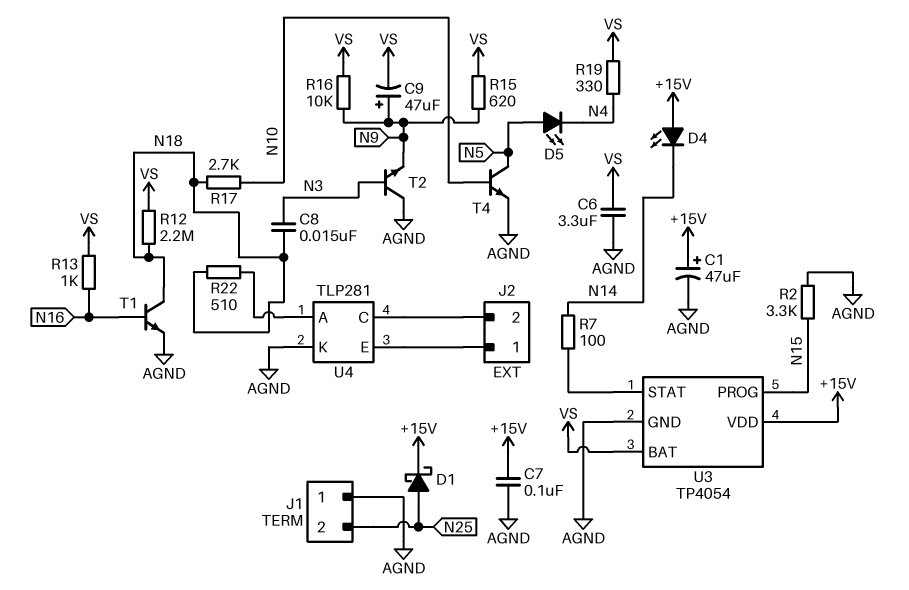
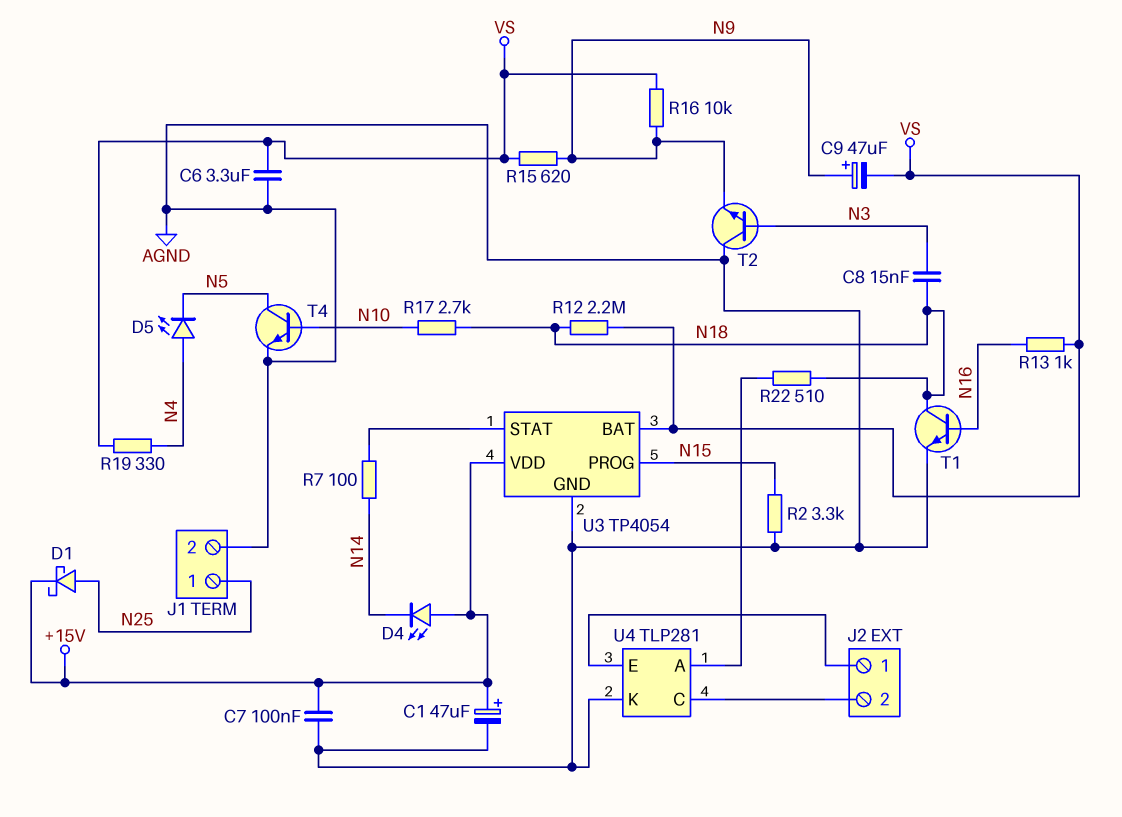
D5: LED (A N5, K N4) -> LED (A N4, K N5)
J1 pin 1: AGND -> N25
J1 pin 2: N25 -> AGND

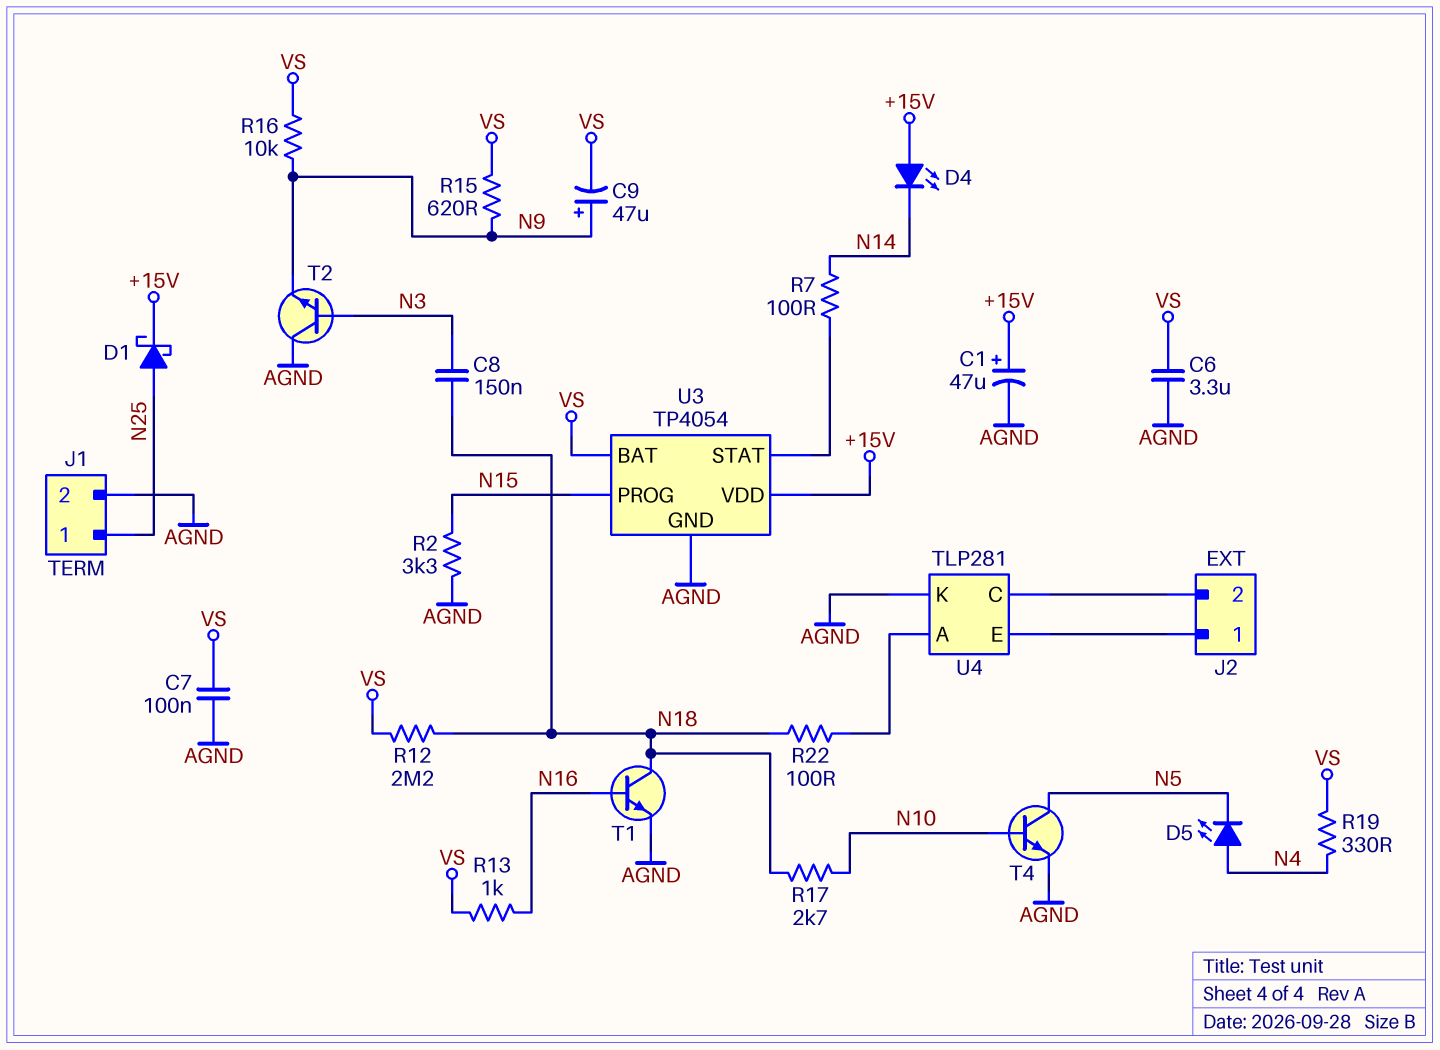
C7: 100nF (+15V, AGND) -> 100nF (AGND, VS)
C8: 15nF (N3, N18) -> 150nF (N3, N18)
R22: 510 (N18, U4/A) -> 100 (N18, U4/A)

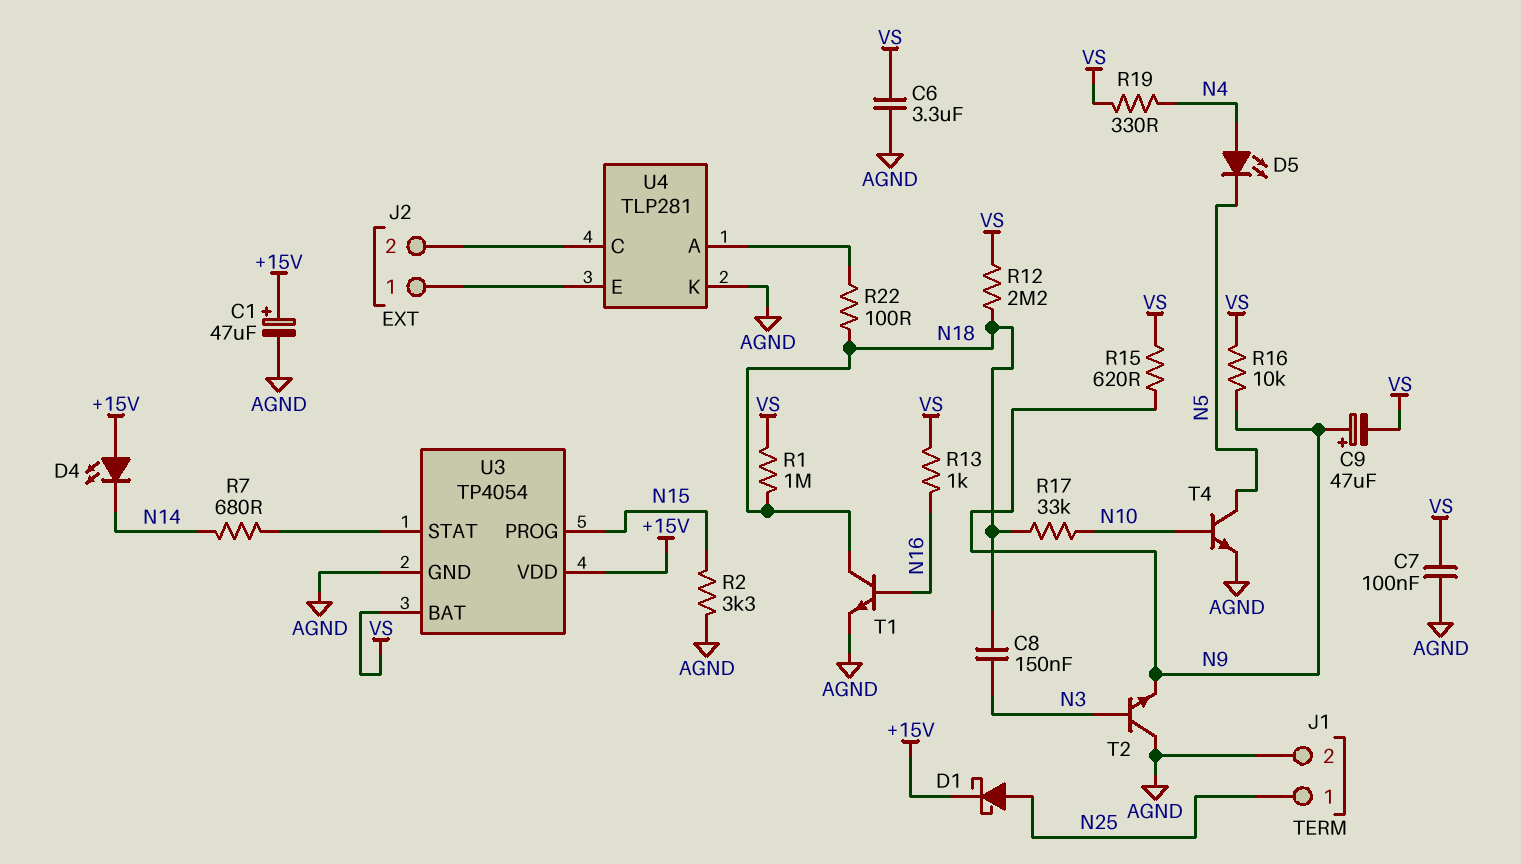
R1: none -> 1M (N18, VS)
R7: 100 (N14, U3/STAT) -> 680 (N14, U3/STAT)
R17: 2.7k (N10, N18) -> 33k (N10, N18)

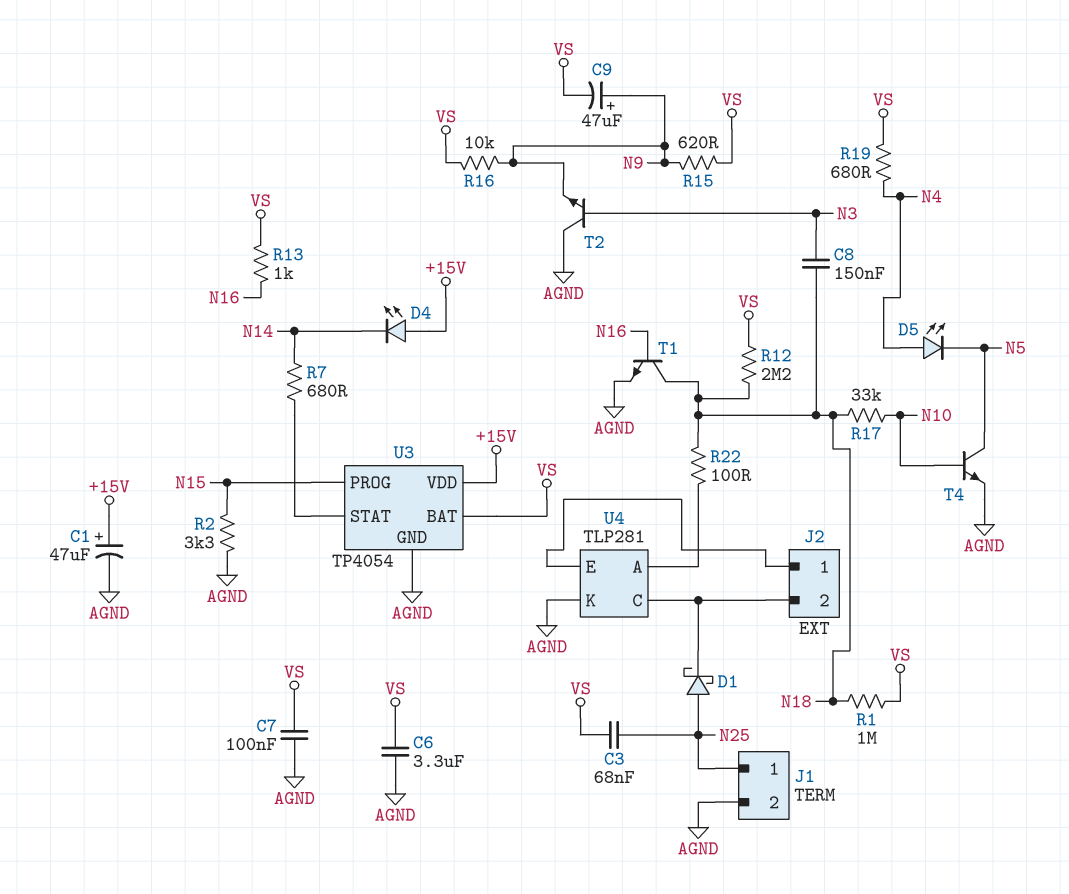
C3: none -> 68nF (N25, VS)
D1: schottky (A N25, K +15V) -> schottky (A N25, K J2/2)
R19: 330 (N4, VS) -> 680 (N4, VS)

